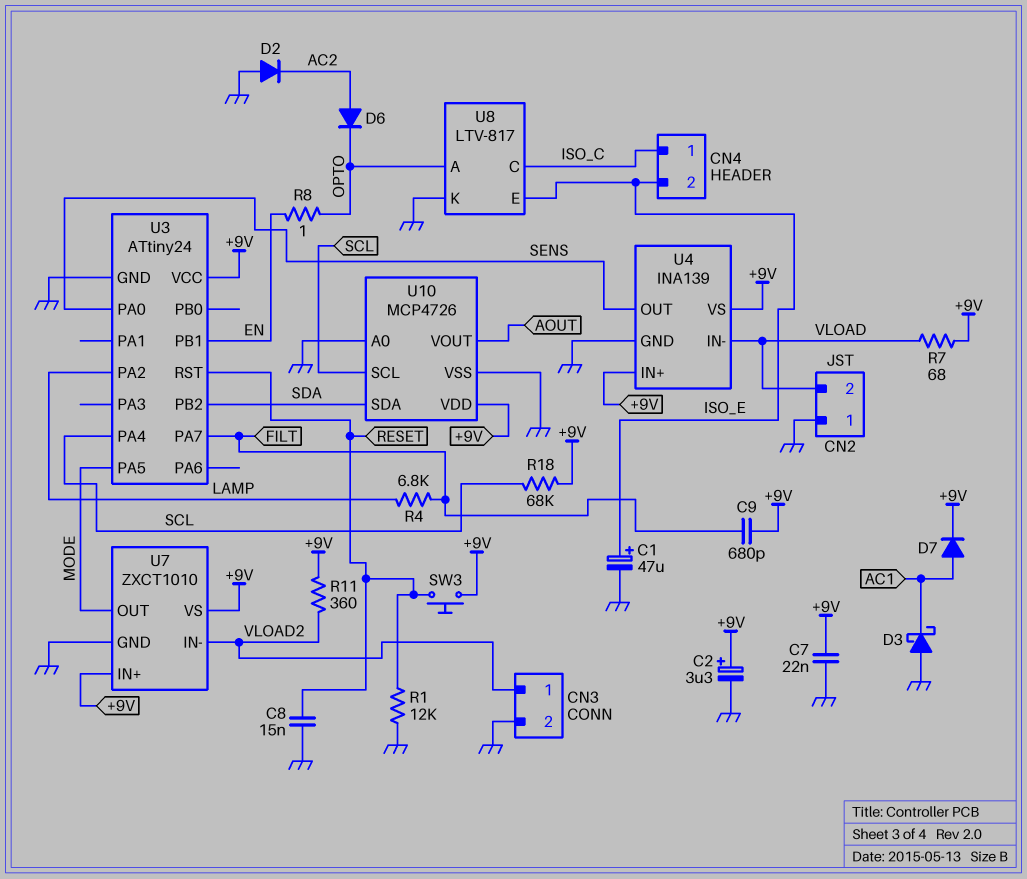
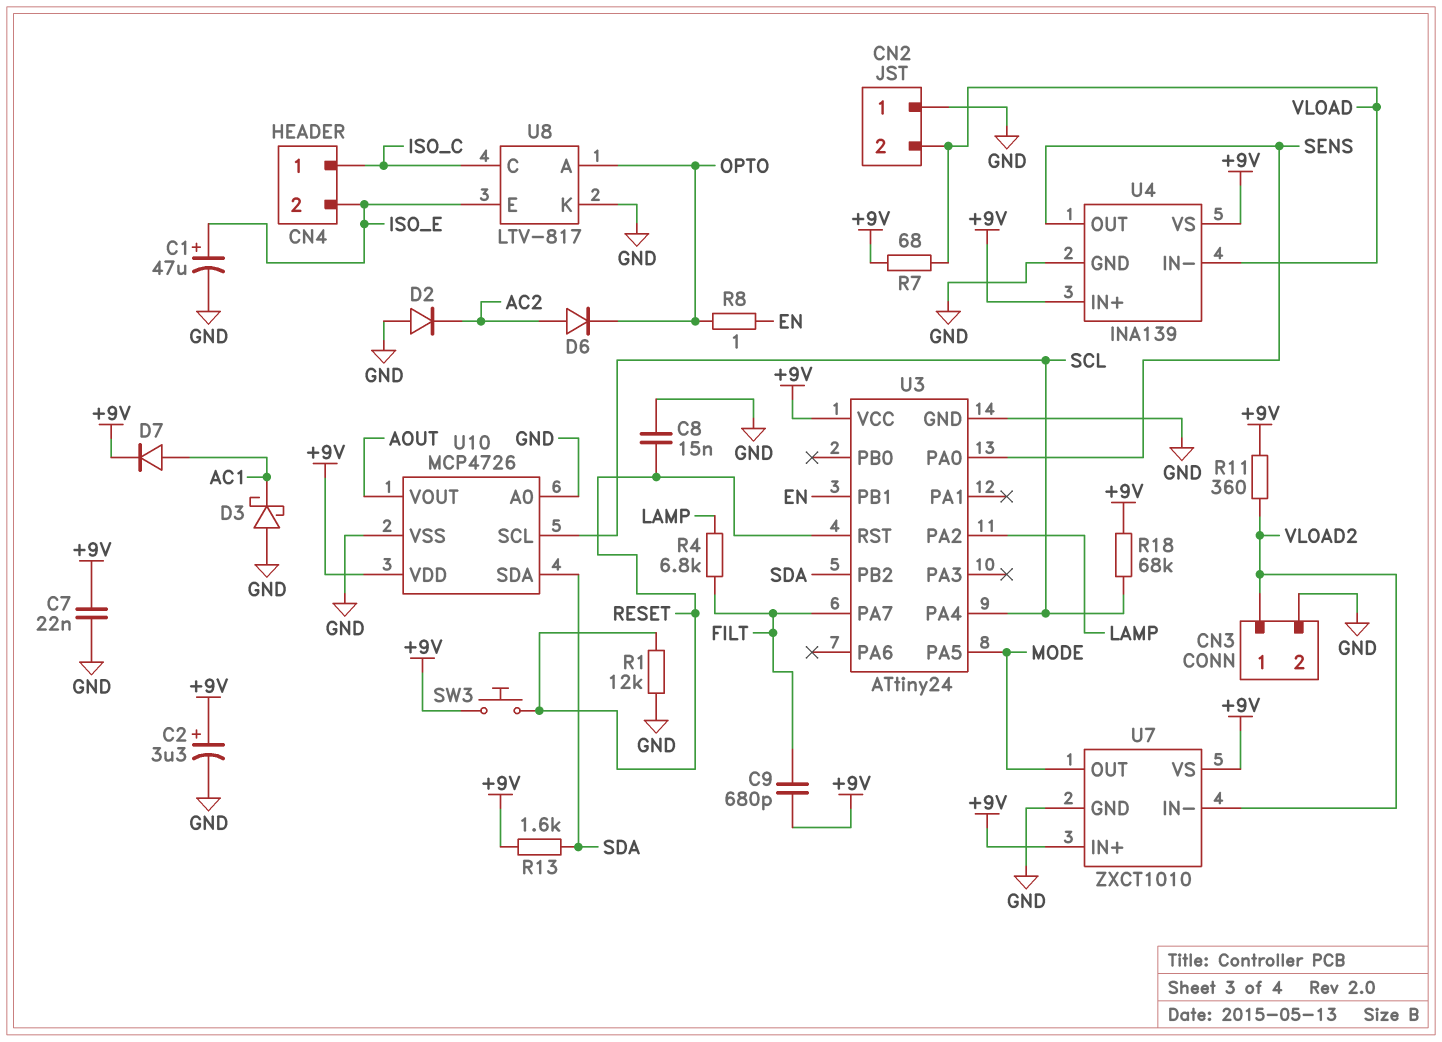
R13: none -> 1.6k (+9V, SDA)

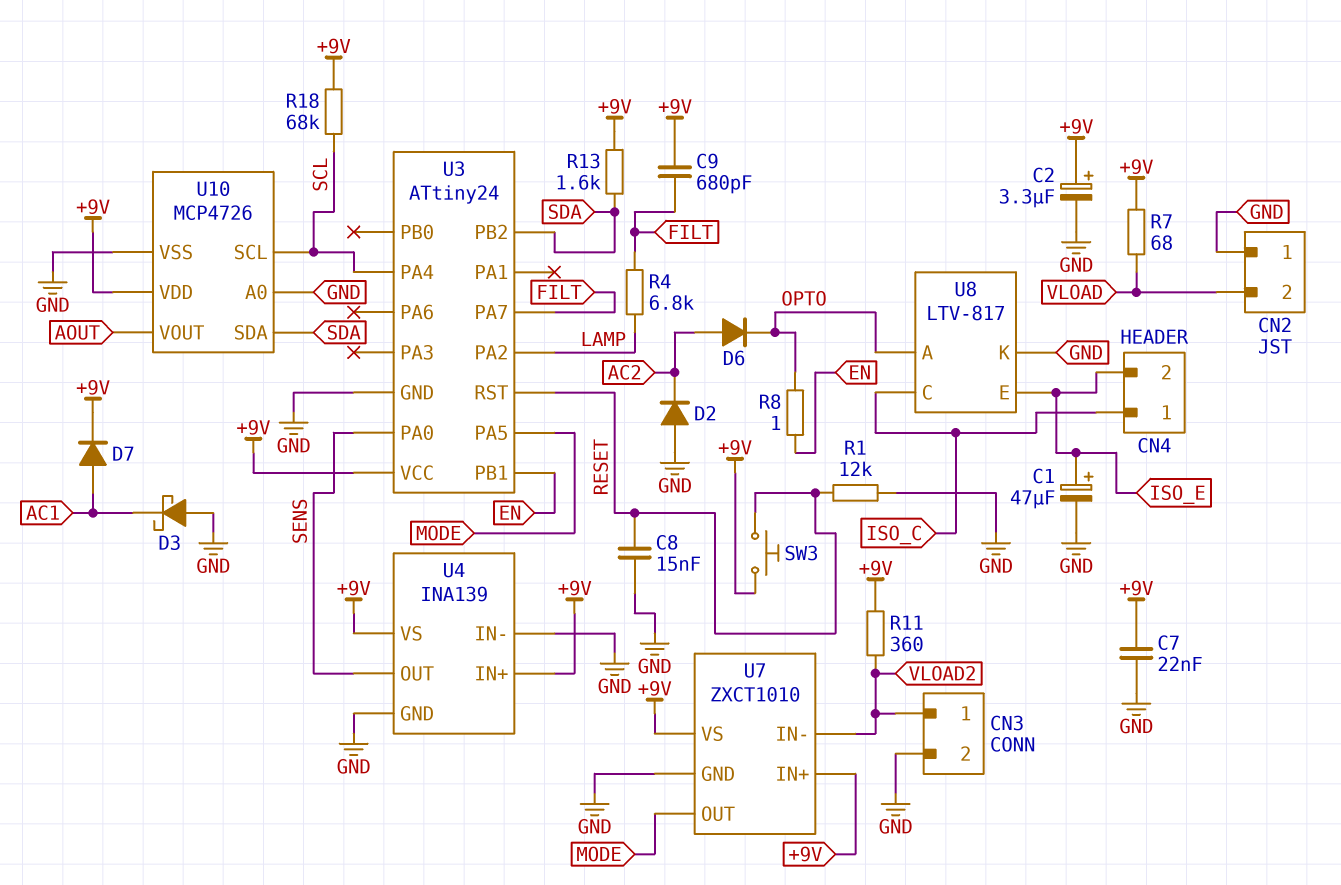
U4 pin IN-: VLOAD -> GND

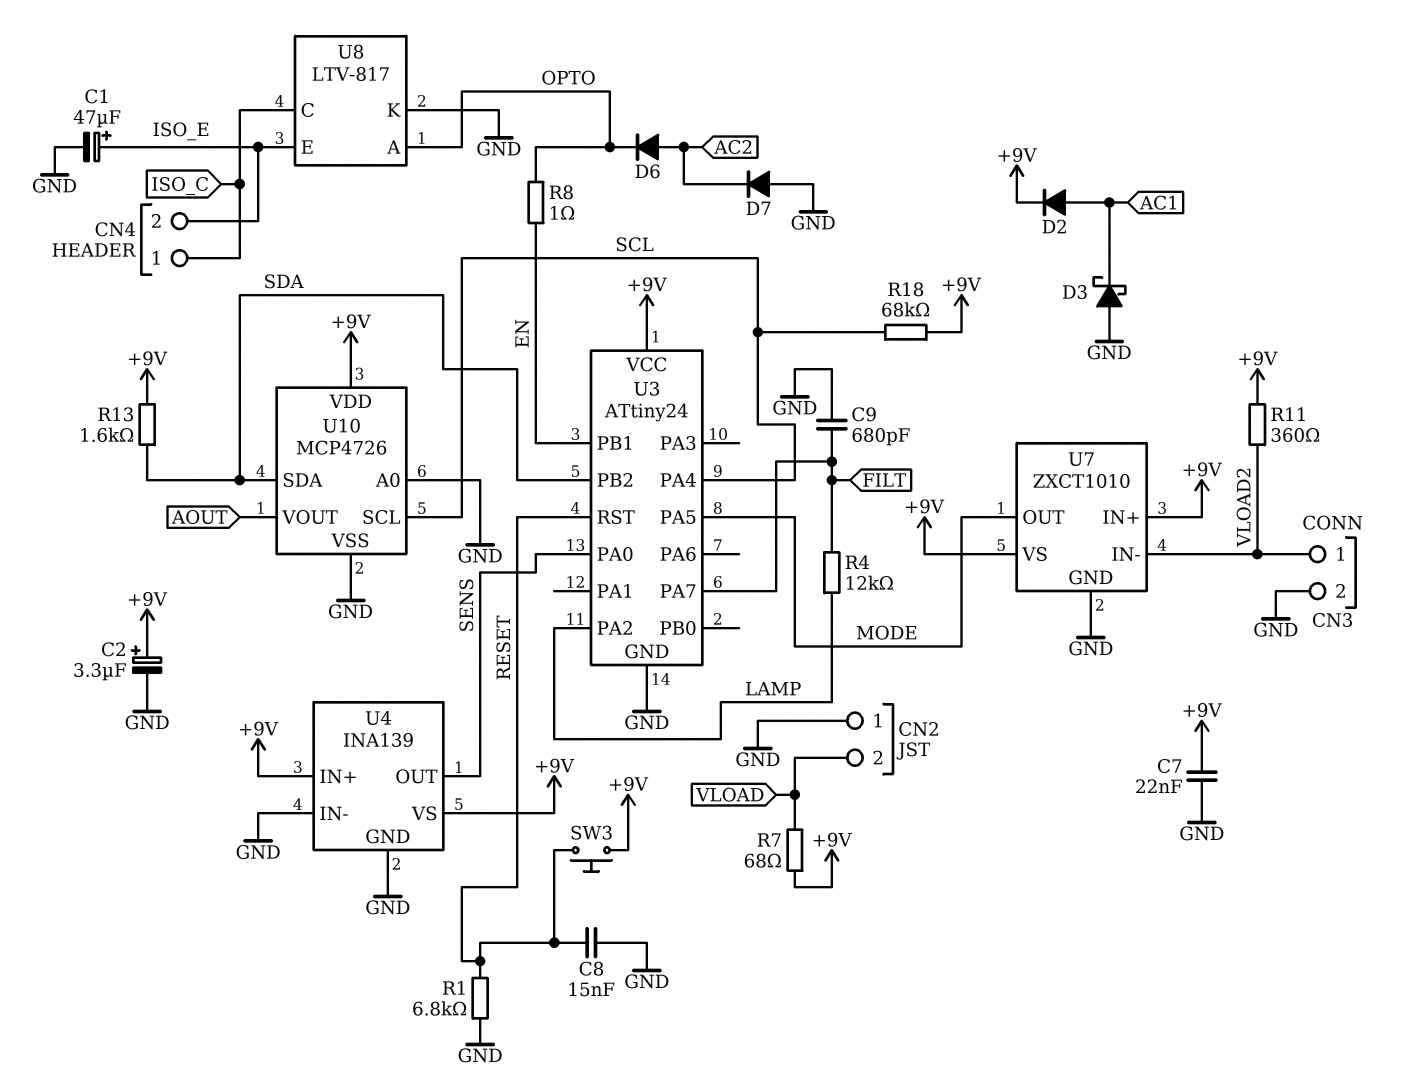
C9: 680pF (+9V, FILT) -> 680pF (FILT, GND)
D2: diode (A GND, K AC2) -> diode (A AC1, K +9V)
D7: diode (A AC1, K +9V) -> diode (A GND, K AC2)
R1: 12k (GND, RESET) -> 6.8k (GND, RESET)
R4: 6.8k (FILT, LAMP) -> 12k (FILT, LAMP)

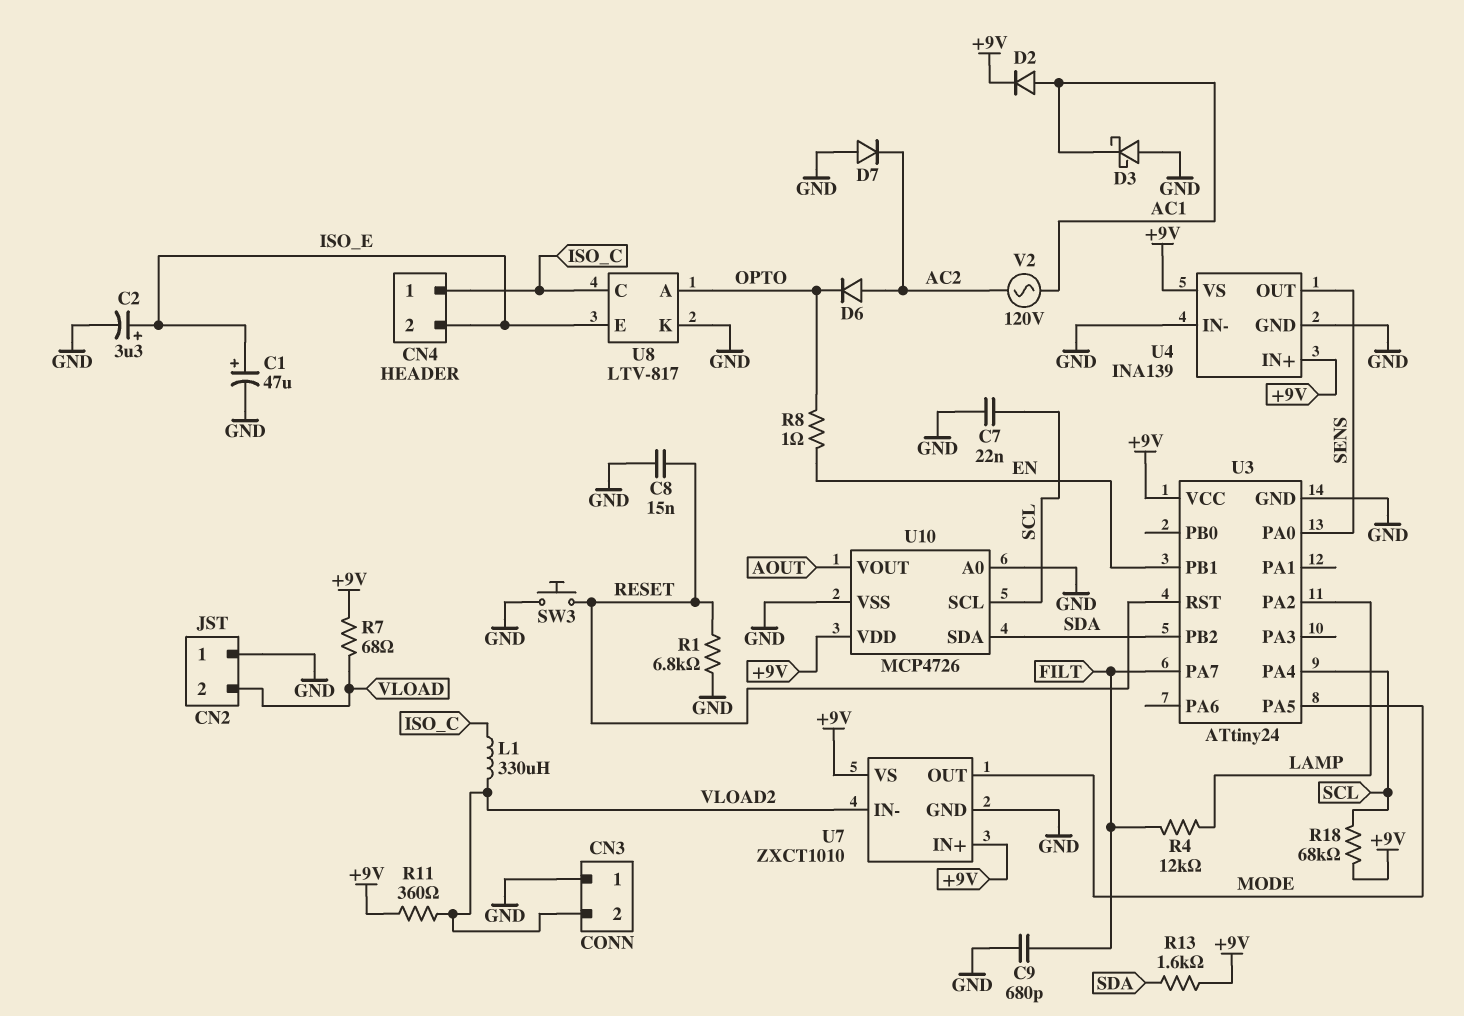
C2: 3.3uF (plus +9V, minus GND) -> 3.3uF (plus ISO_E, minus GND)
C7: 22nF (+9V, GND) -> 22nF (GND, SCL)
CN3 pin 1: VLOAD2 -> GND
CN3 pin 2: GND -> VLOAD2
L1: none -> 330uH (ISO_C, VLOAD2)
SW3: button (+9V, RESET) -> button (GND, RESET)
V2: none -> AC 120V (AC1, AC2)

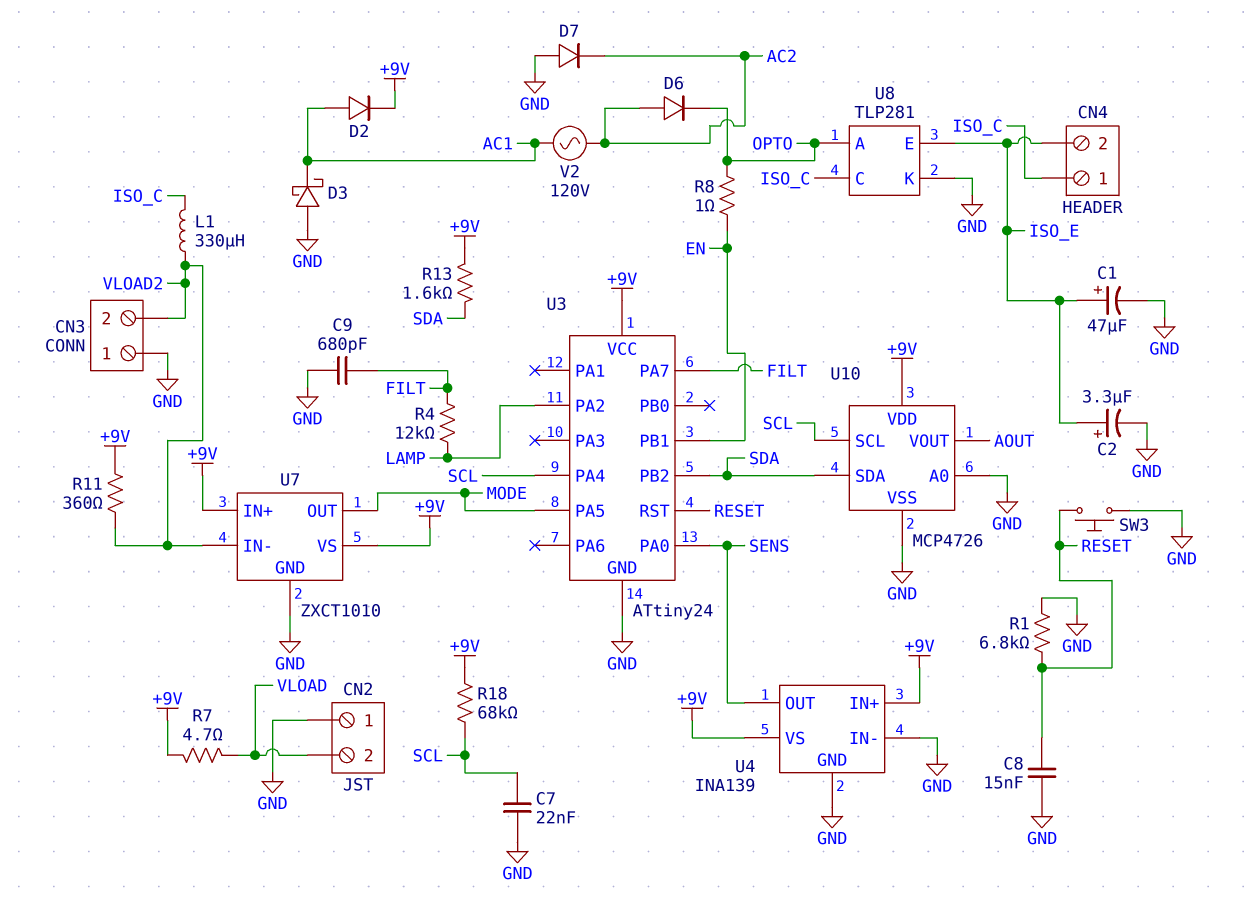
R7: 68 (+9V, VLOAD) -> 4.7 (+9V, VLOAD)
U8: LTV-817 -> TLP281

